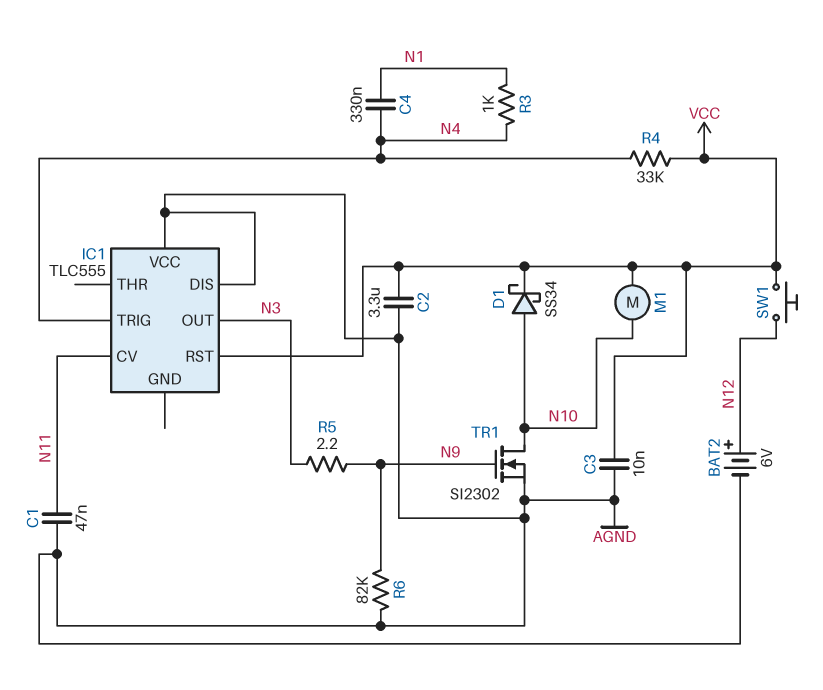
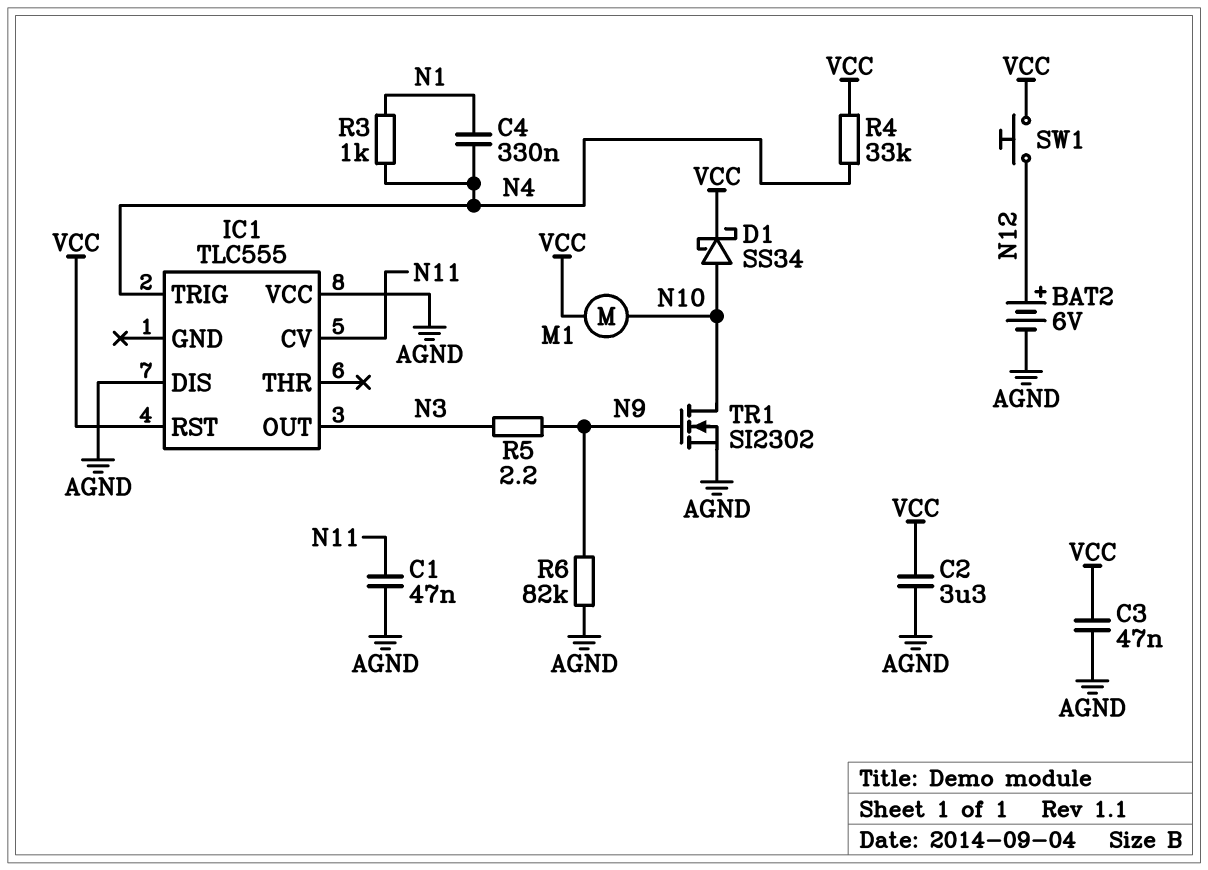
C3: 10nF (AGND, VCC) -> 47nF (AGND, VCC)

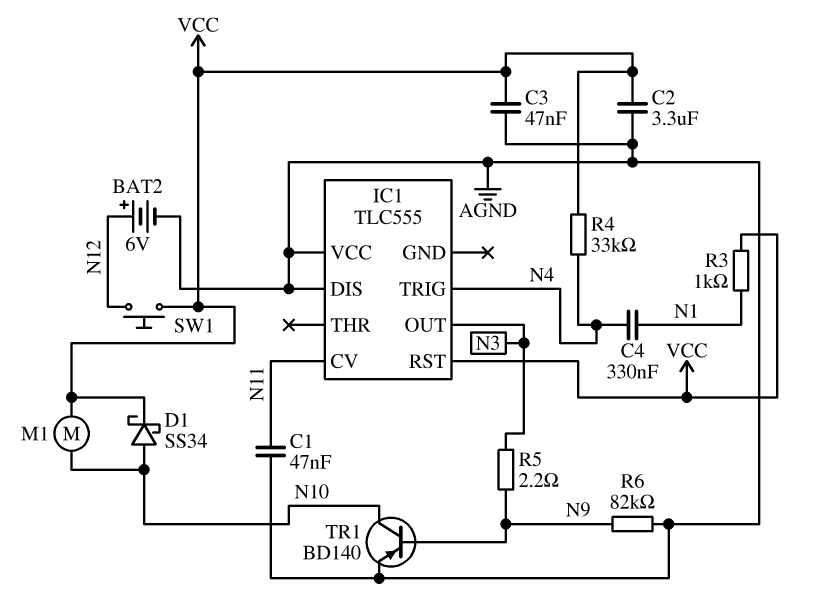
R3: 1k (N1, N4) -> 1k (N1, VCC)
TR1: NMOS SI2302 (G N9, D N10, S AGND) -> PNP BD140 (B N9, C N10, E AGND)

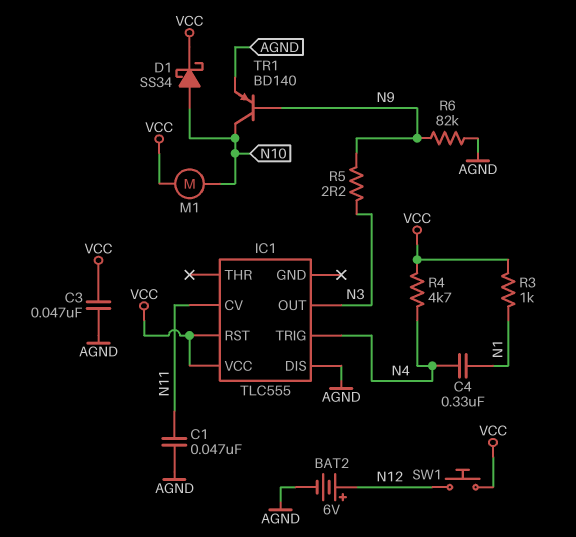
C2: 3.3uF (AGND, VCC) -> none
IC1 pin VCC: AGND -> VCC
R4: 33k (N4, VCC) -> 4.7k (N4, VCC)

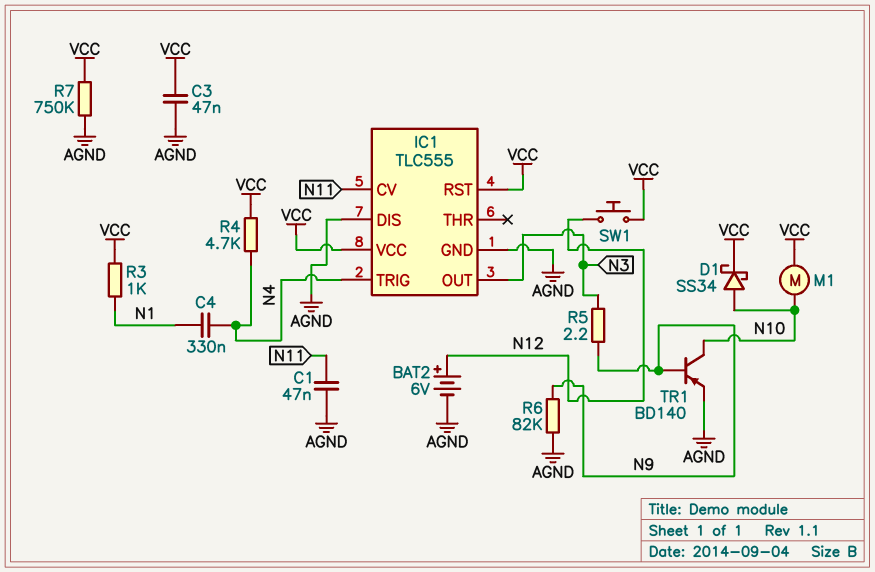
IC1 pin GND: none -> AGND
R7: none -> 750k (AGND, VCC)

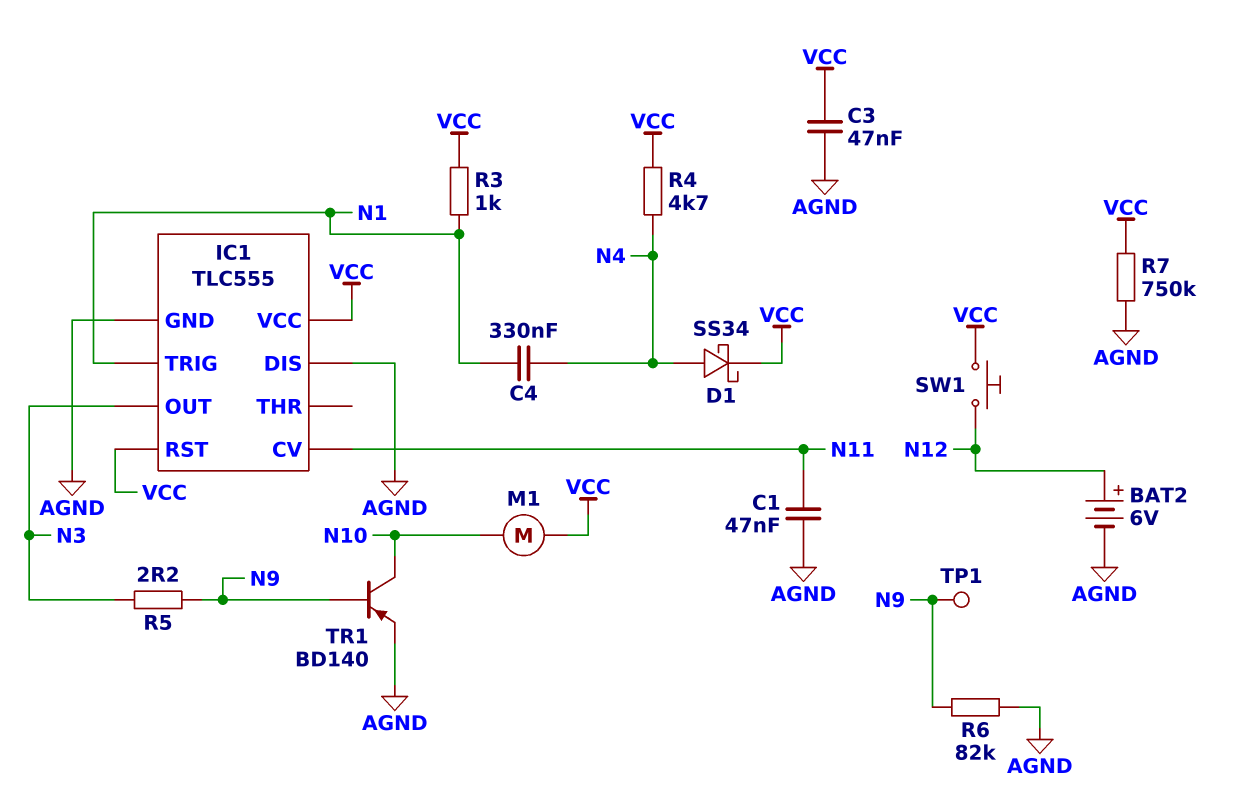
D1: schottky SS34 (A N10, K VCC) -> schottky SS34 (A N4, K VCC)
IC1 pin TRIG: N4 -> N1
TP1: none -> test point (N9)

